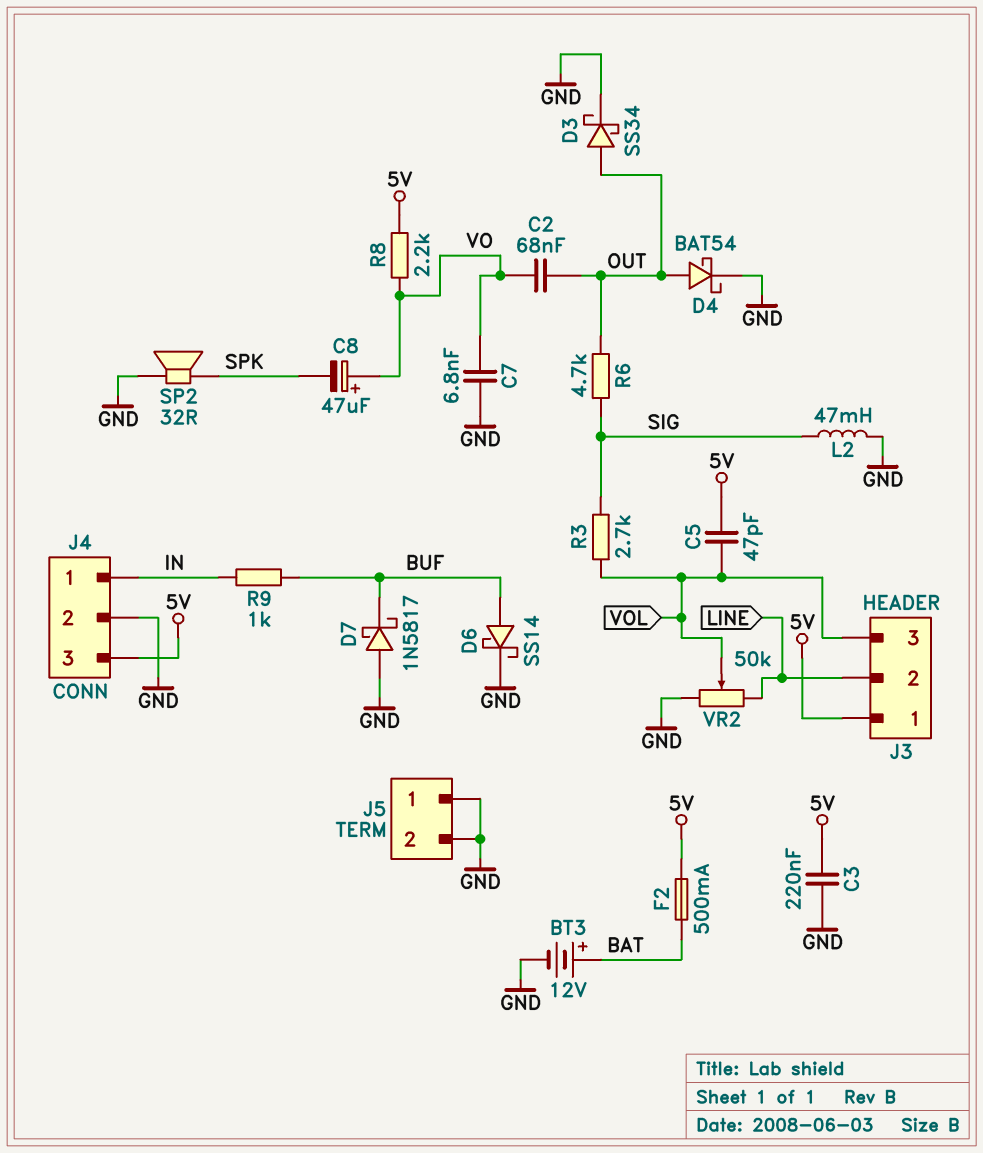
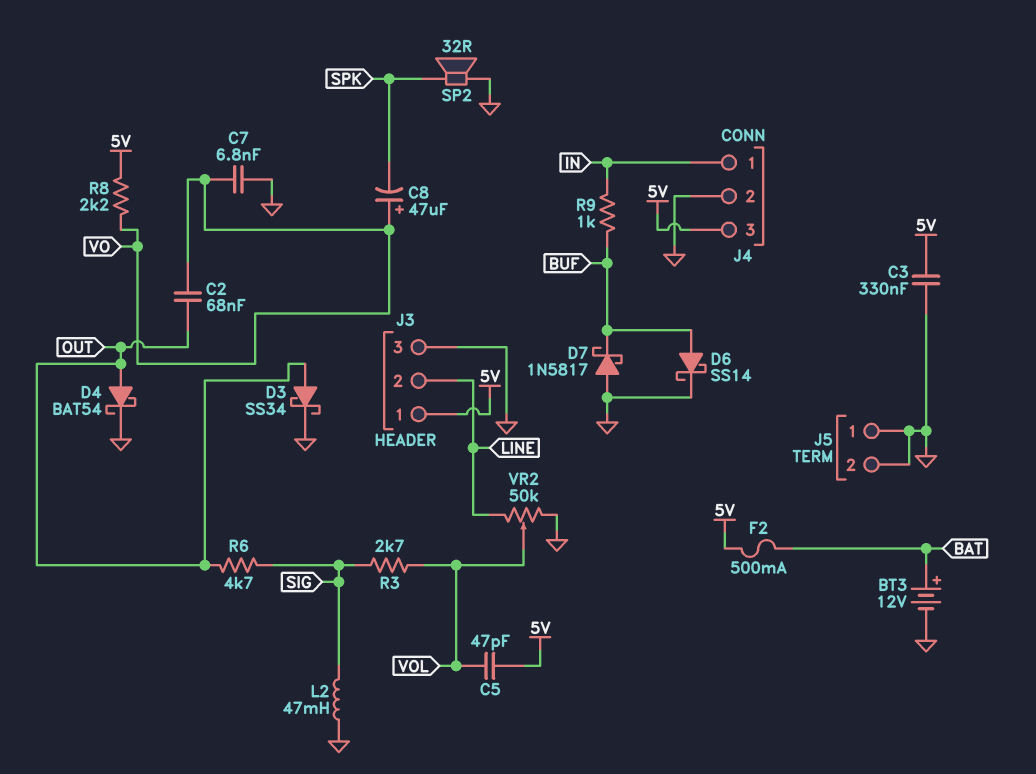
C3: 220nF (5V, GND) -> 330nF (5V, GND)
J3 pin 3: VOL -> GND

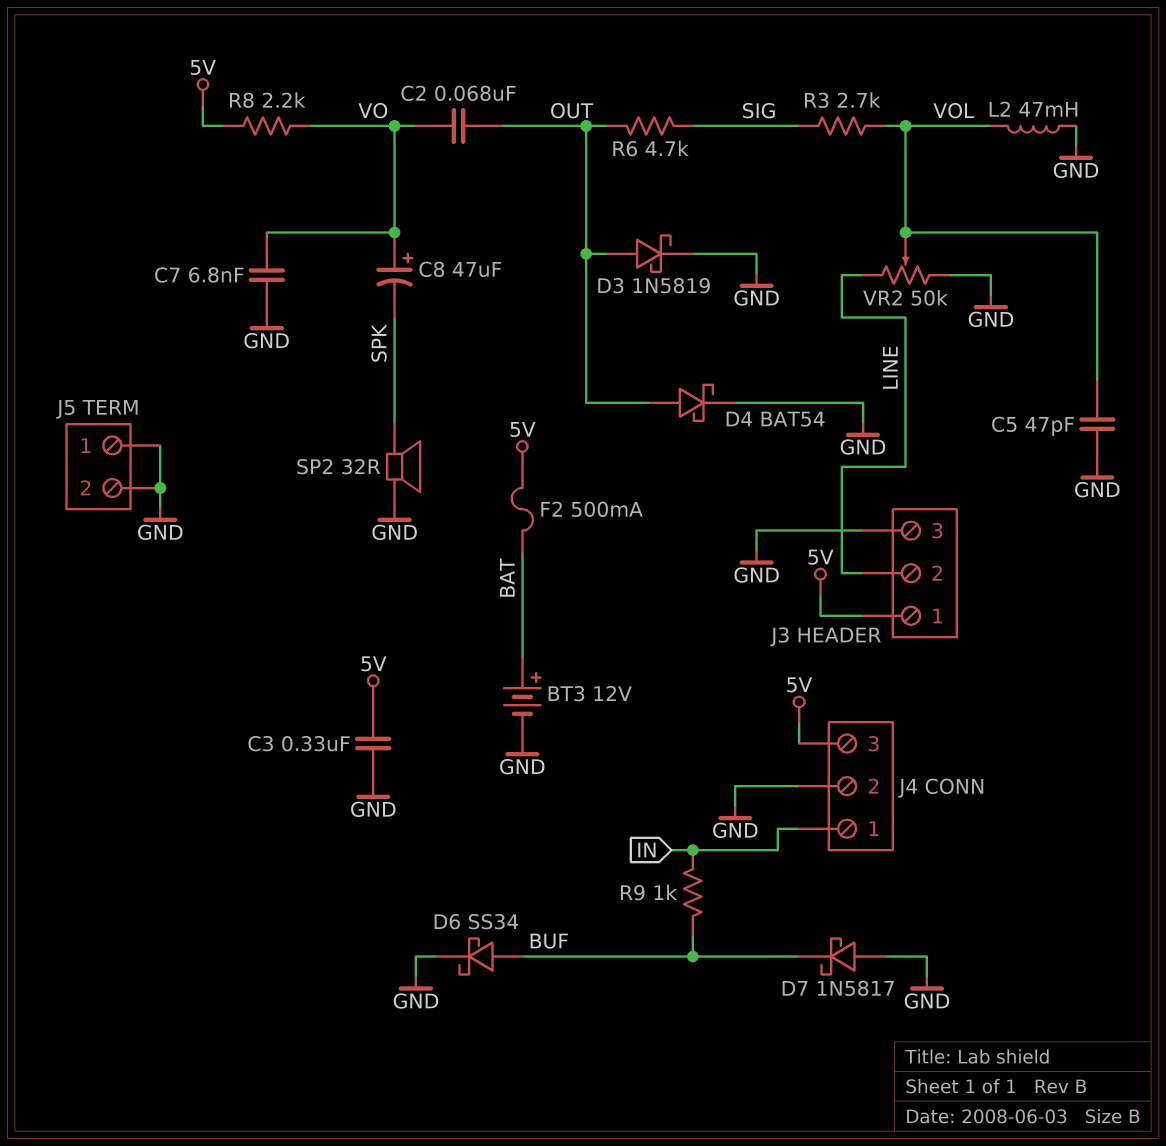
C5: 47pF (5V, VOL) -> 47pF (GND, VOL)
D3: schottky SS34 (A OUT, K GND) -> schottky 1N5819 (A OUT, K GND)
D6: schottky SS14 (A BUF, K GND) -> schottky SS34 (A BUF, K GND)
L2: 47mH (GND, SIG) -> 47mH (GND, VOL)

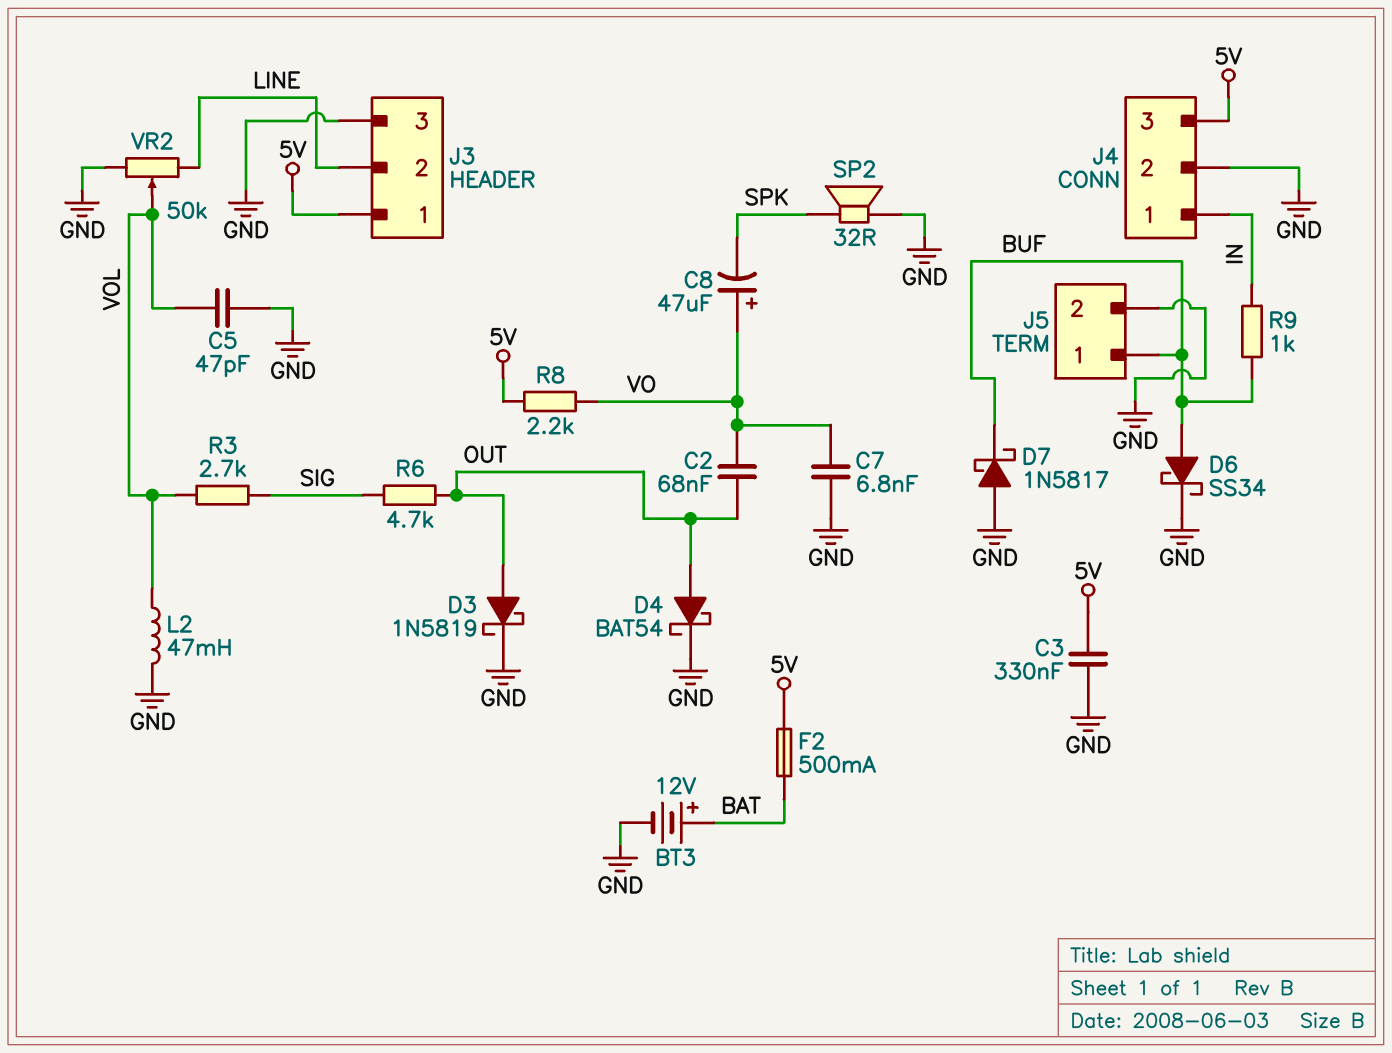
J5 pin 1: GND -> BUF

